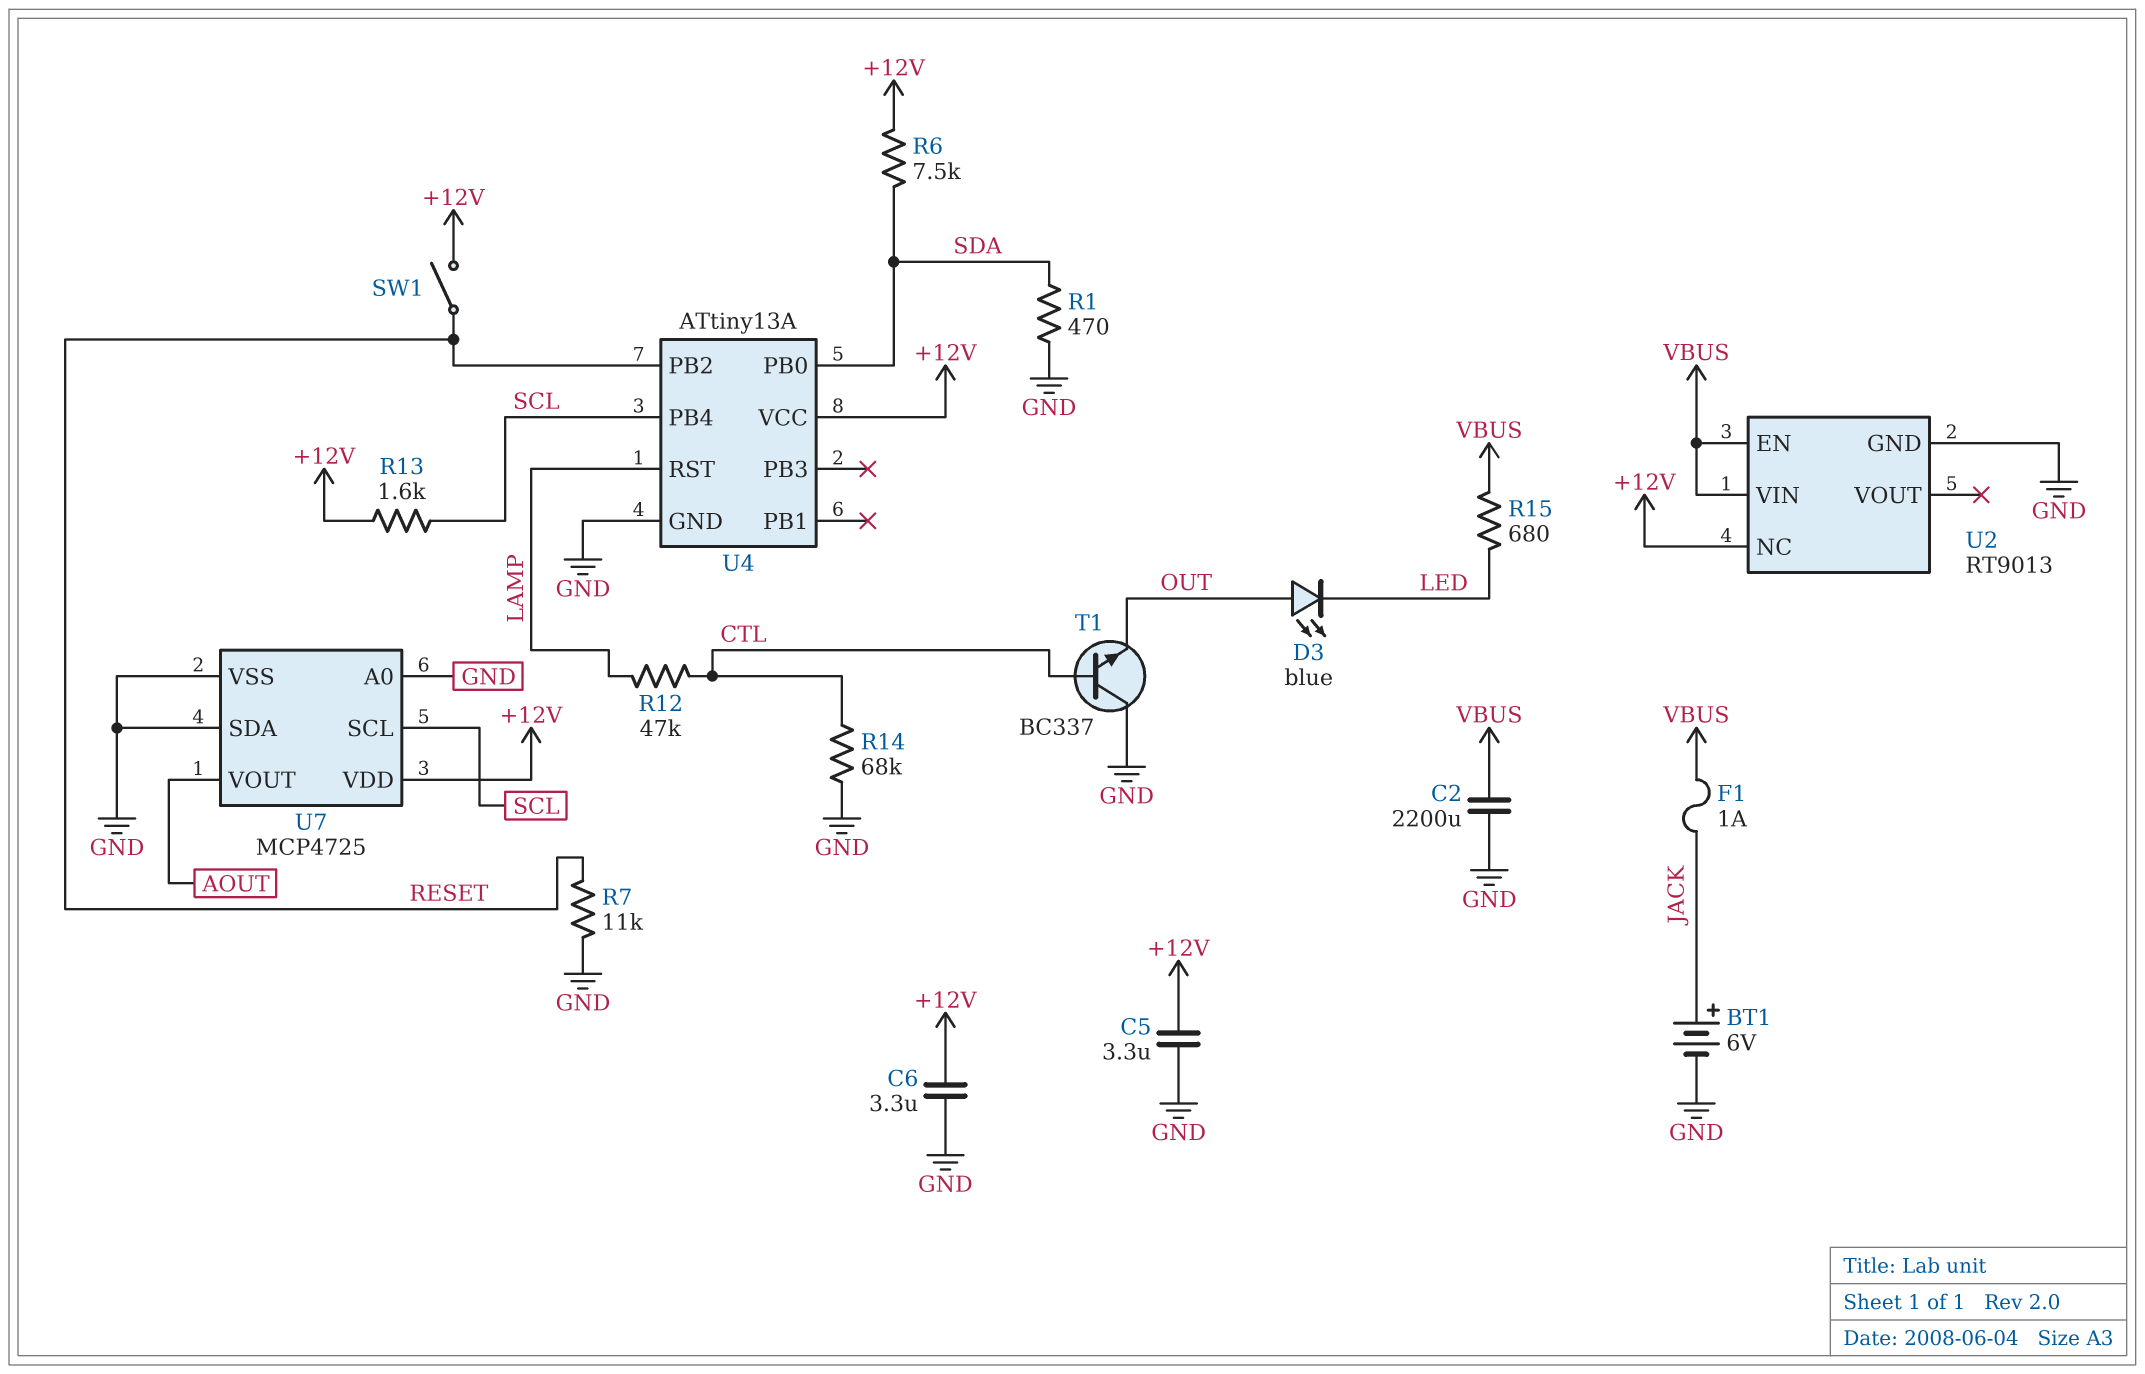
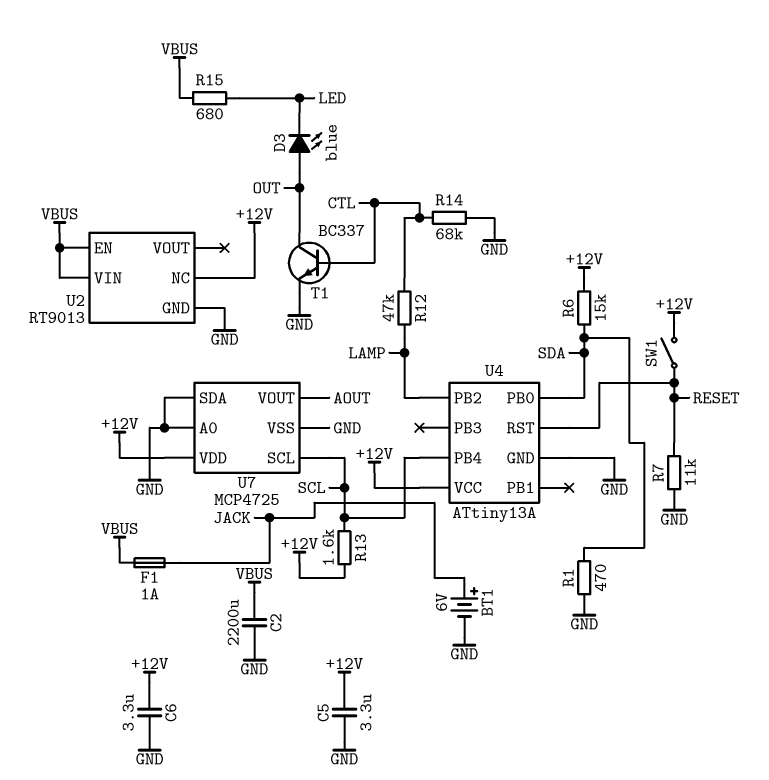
R6: 7.5k (+12V, SDA) -> 15k (+12V, SDA)
T1: NPN BC337 (B CTL, C GND, E OUT) -> NPN BC337 (B CTL, C OUT, E GND)
U4 pin PB2: RESET -> LAMP
U4 pin RST: LAMP -> RESET

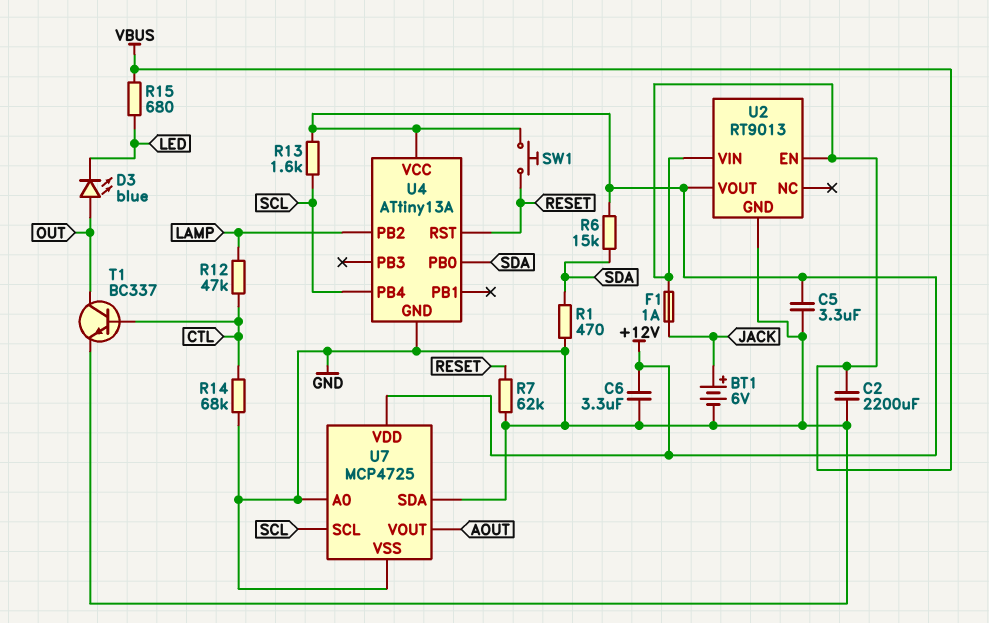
R7: 11k (GND, RESET) -> 62k (GND, RESET)
SW1: switch (+12V, RESET) -> button (+12V, RESET)
U2 pin NC: +12V -> none
U2 pin VOUT: none -> +12V

